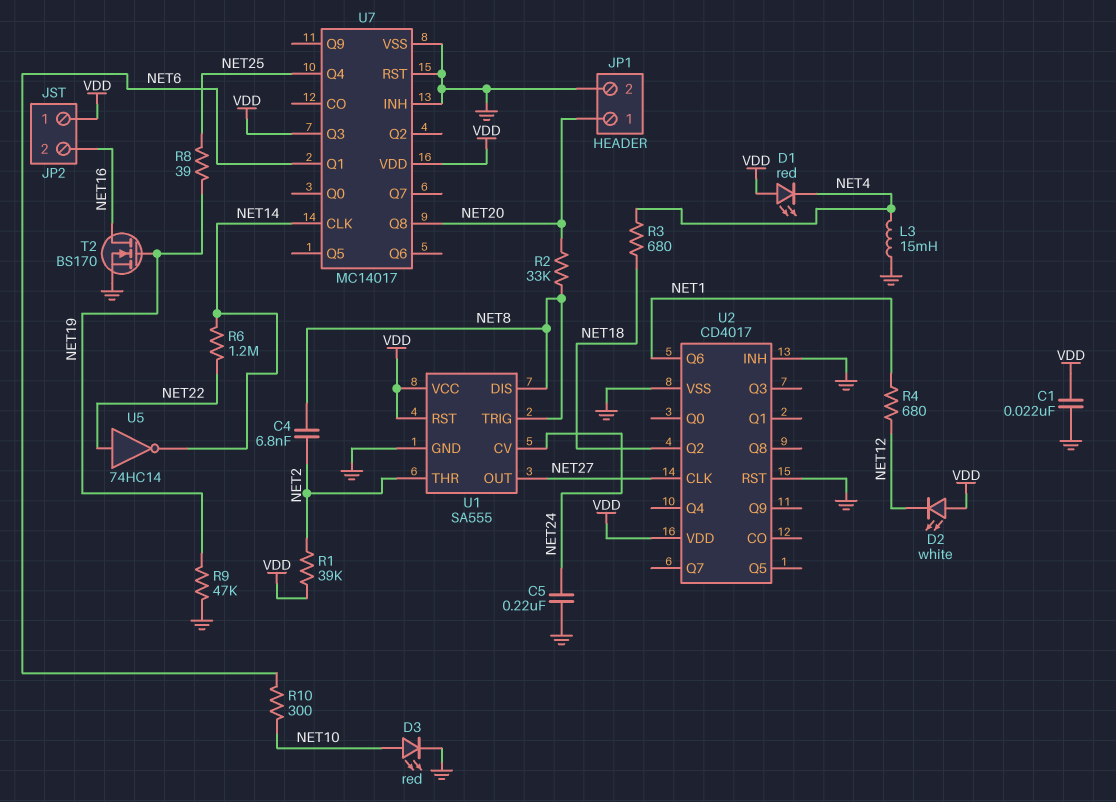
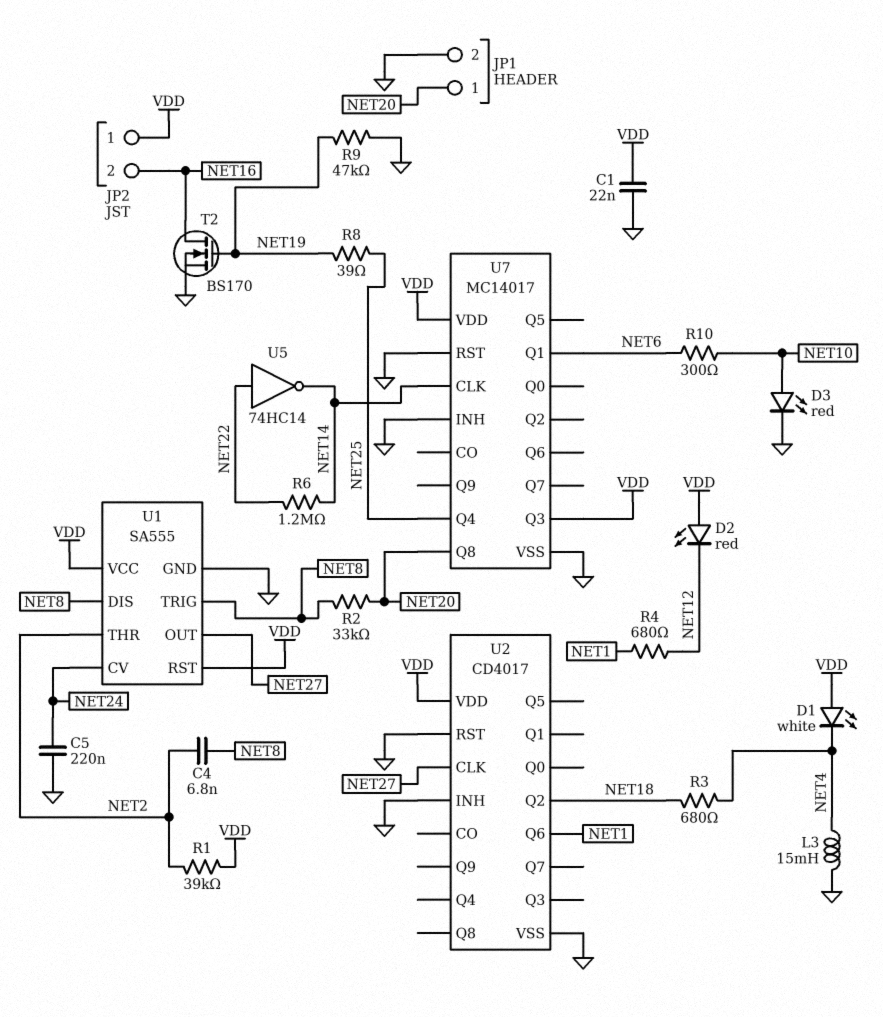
D1: LED red (A VDD, K NET4) -> LED white (A VDD, K NET4)
D2: LED white (A VDD, K NET12) -> LED red (A VDD, K NET12)

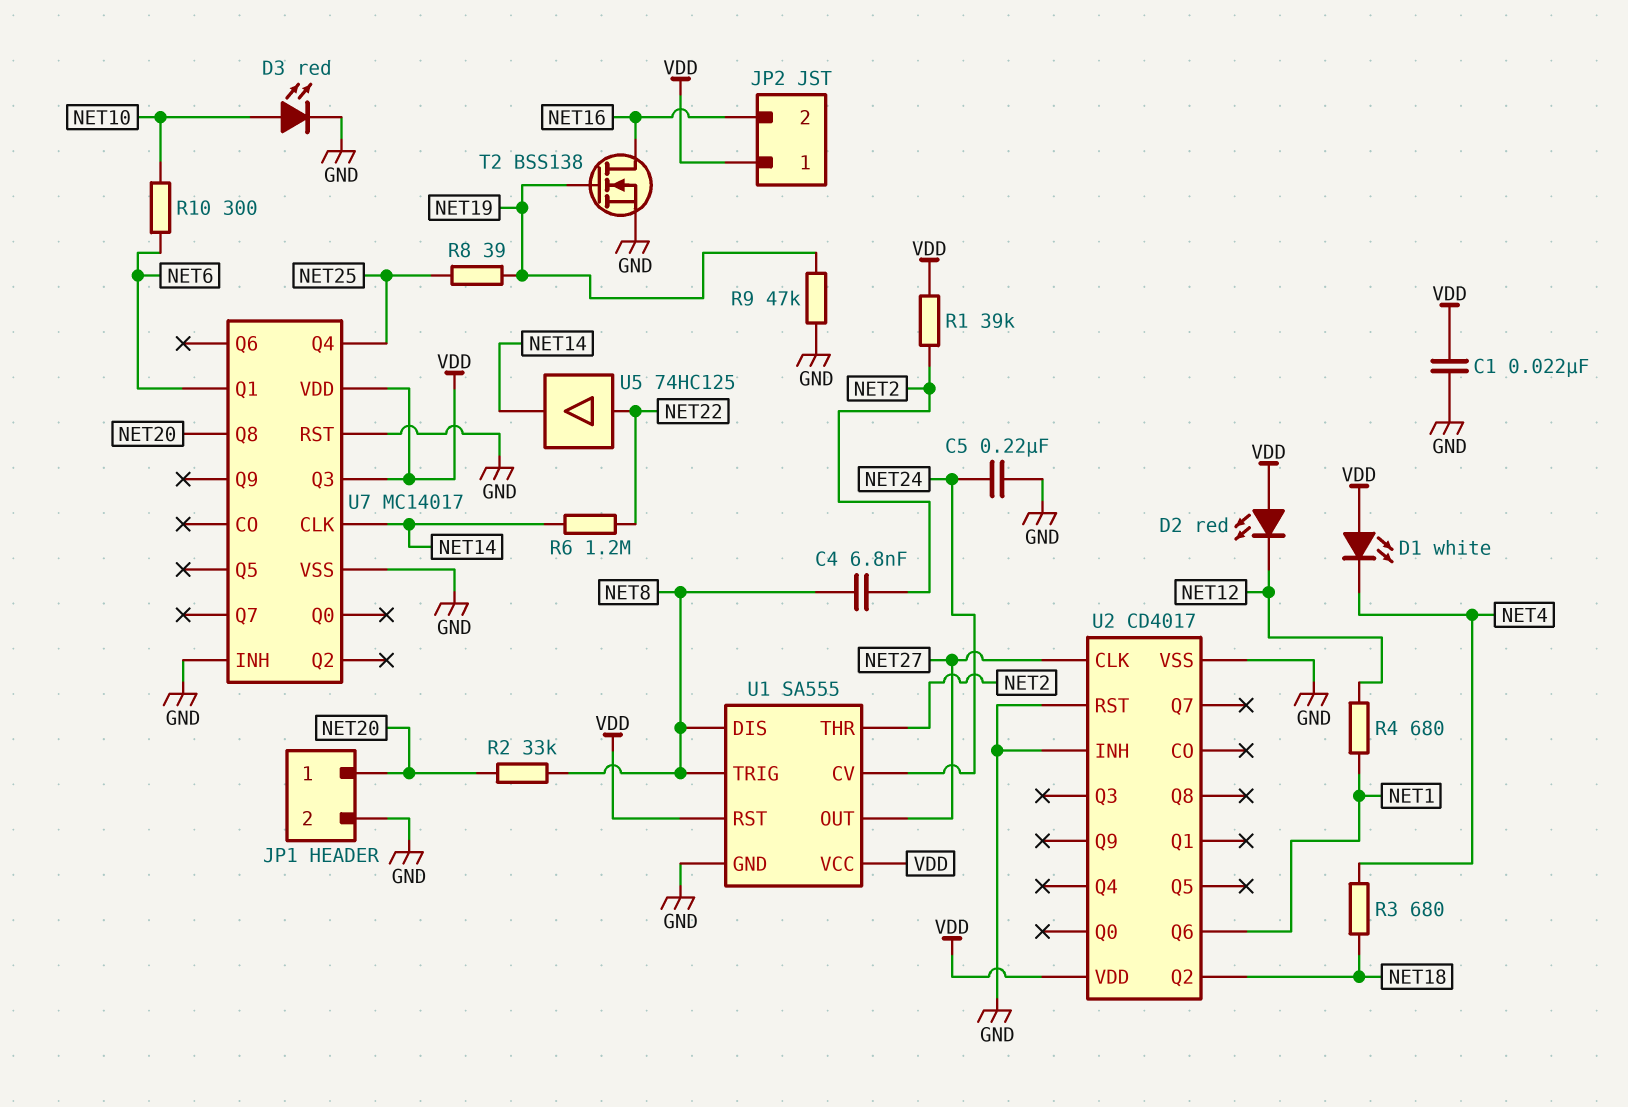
L3: 15mH (GND, NET4) -> none
T2: NMOS BS170 (G NET19, D NET16, S GND) -> NMOS BSS138 (G NET19, D NET16, S GND)
U5: NOT 74HC14 (in NET22, out NET14) -> buffer 74HC125 (in NET22, out NET14)

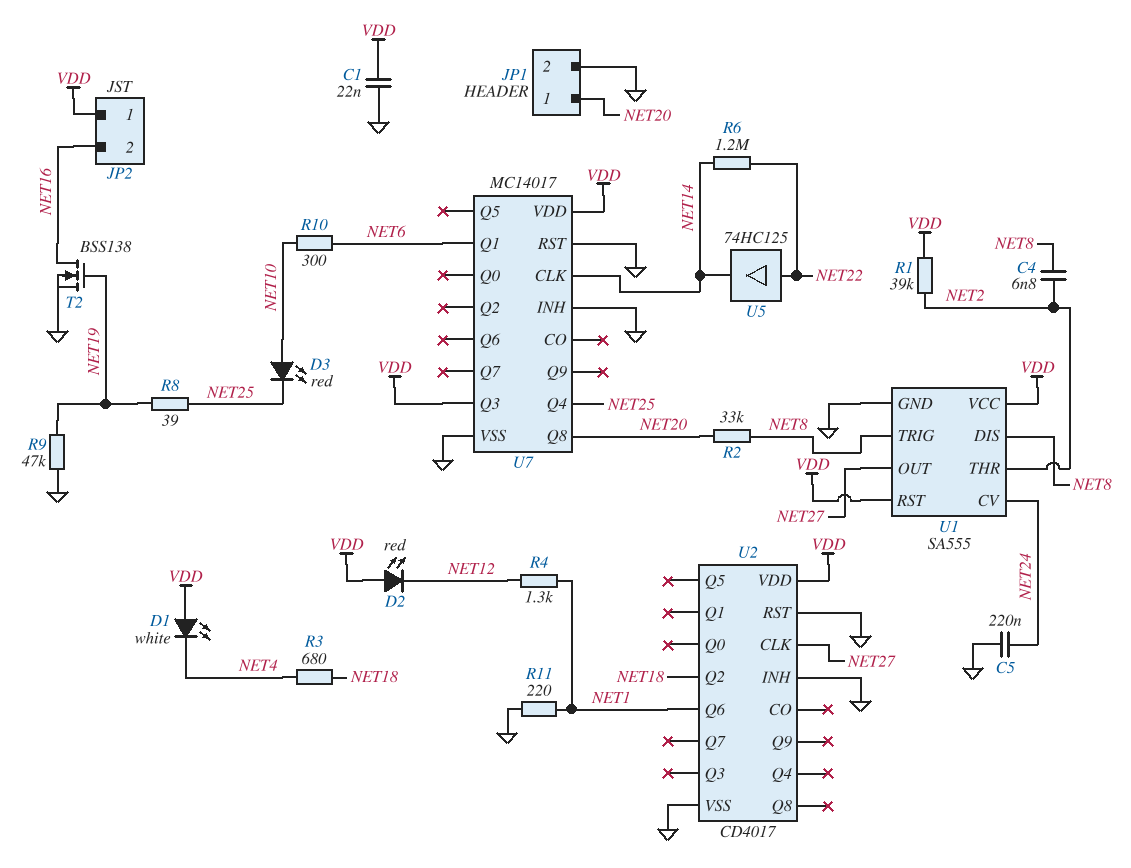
D3: LED red (A NET10, K GND) -> LED red (A NET10, K NET25)
R4: 680 (NET1, NET12) -> 1.3k (NET1, NET12)
R11: none -> 220 (GND, NET1)

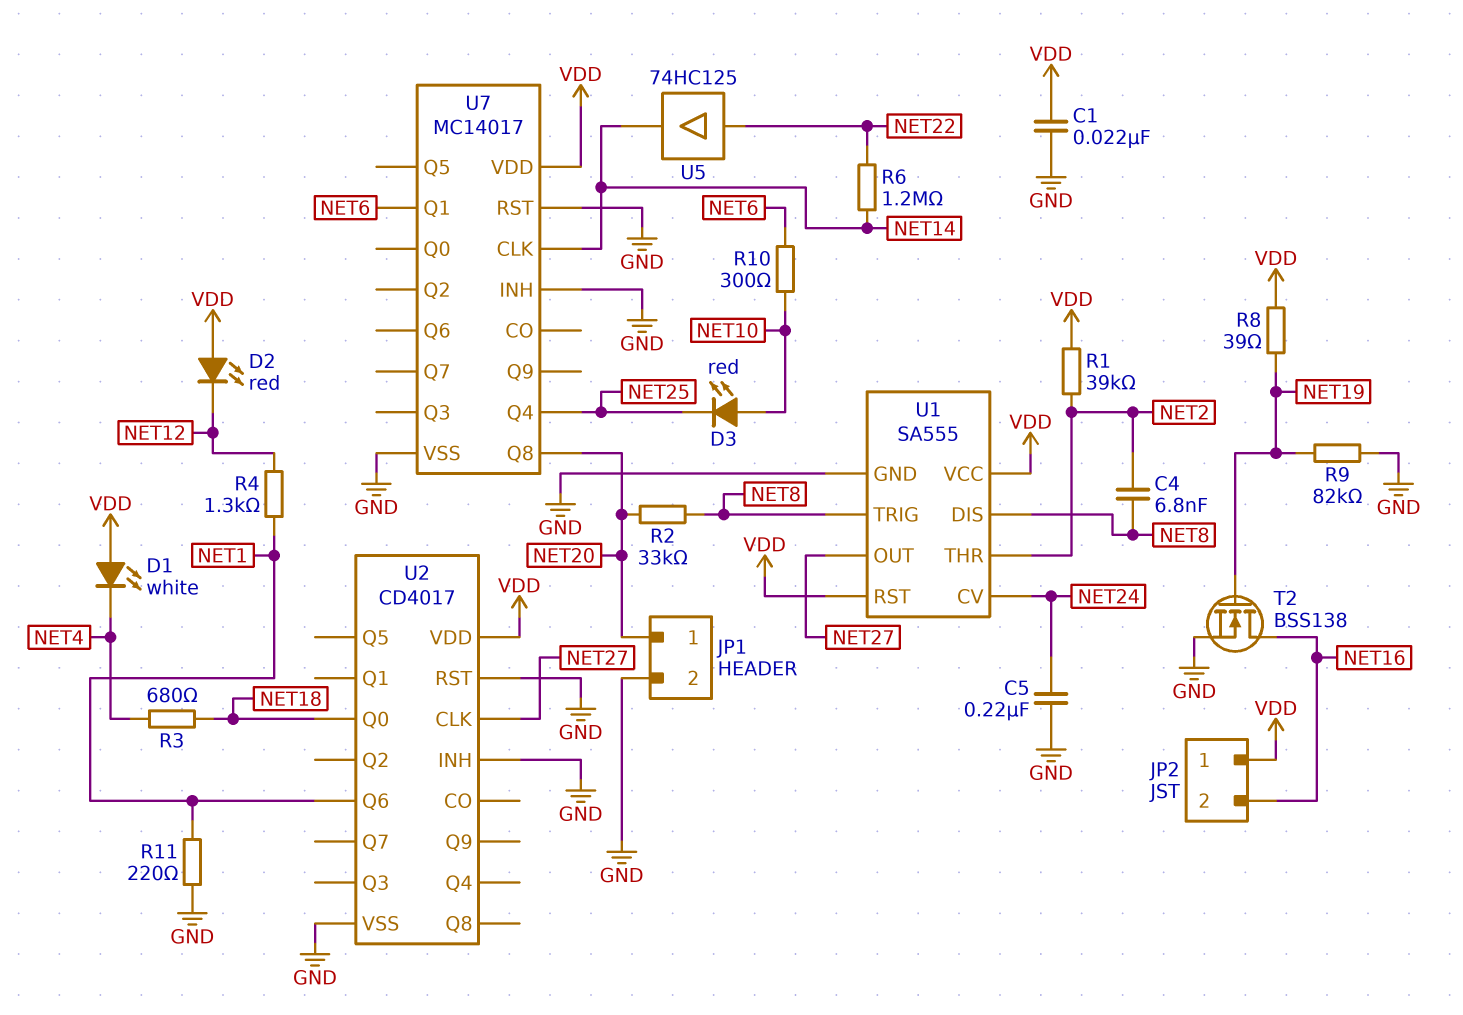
R8: 39 (NET19, NET25) -> 39 (NET19, VDD)
R9: 47k (GND, NET19) -> 82k (GND, NET19)
U2 pin Q0: none -> NET18
U2 pin Q2: NET18 -> none
U7 pin Q3: VDD -> none

